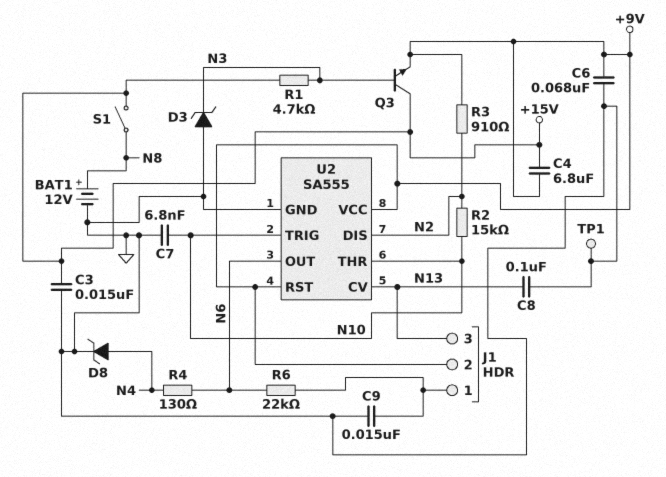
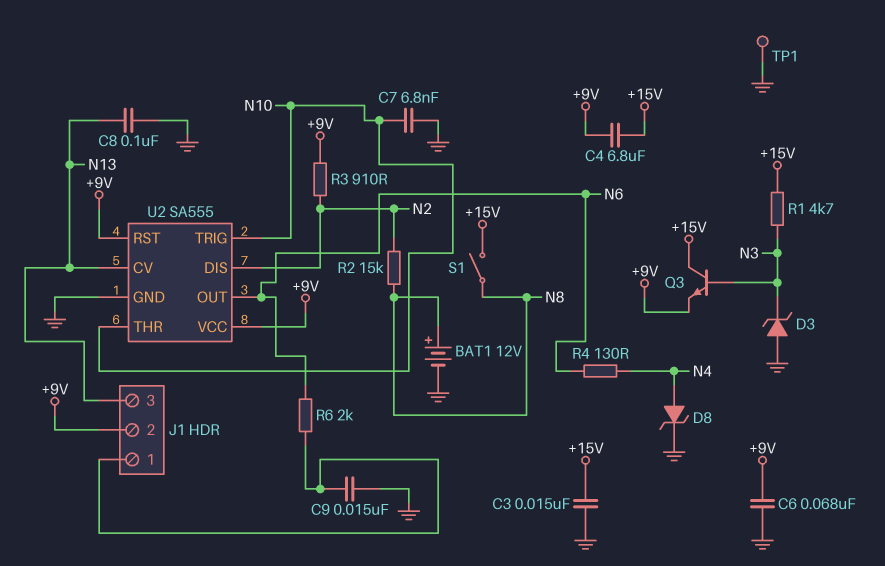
R2: 15k (N2, N10) -> 15k (N2, N8)
R6: 22k (J1/1, N6) -> 2k (J1/1, N6)

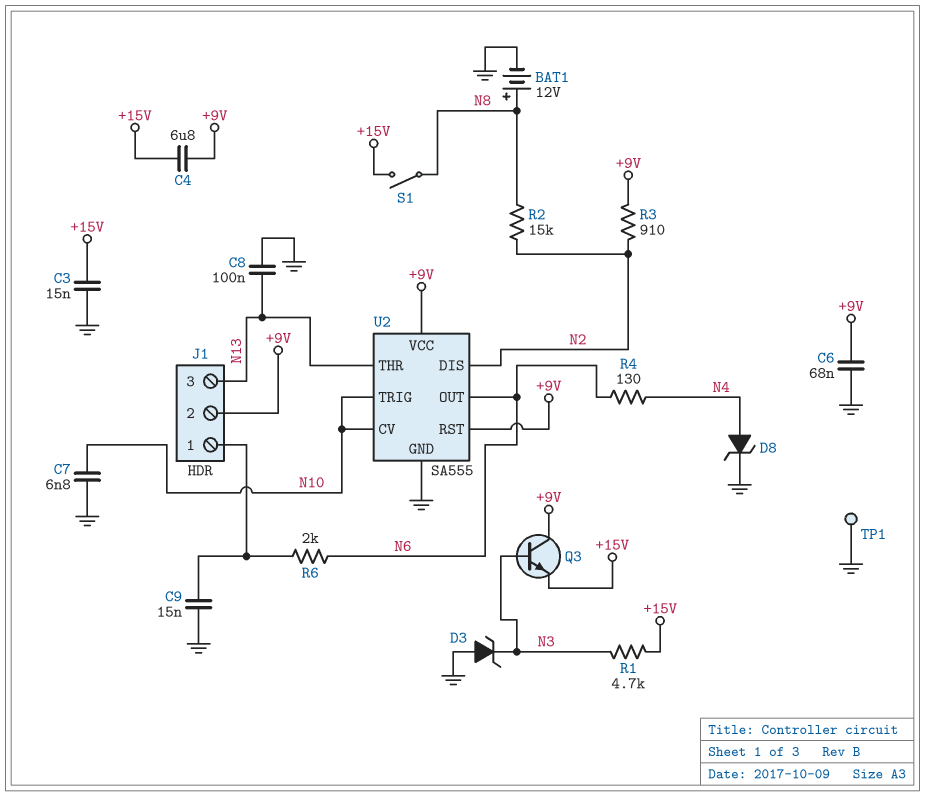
Q3: NPN (B N3, C +15V, E +9V) -> NPN (B N3, C +9V, E +15V)
U2 pin CV: N13 -> N10
U2 pin THR: N10 -> N13

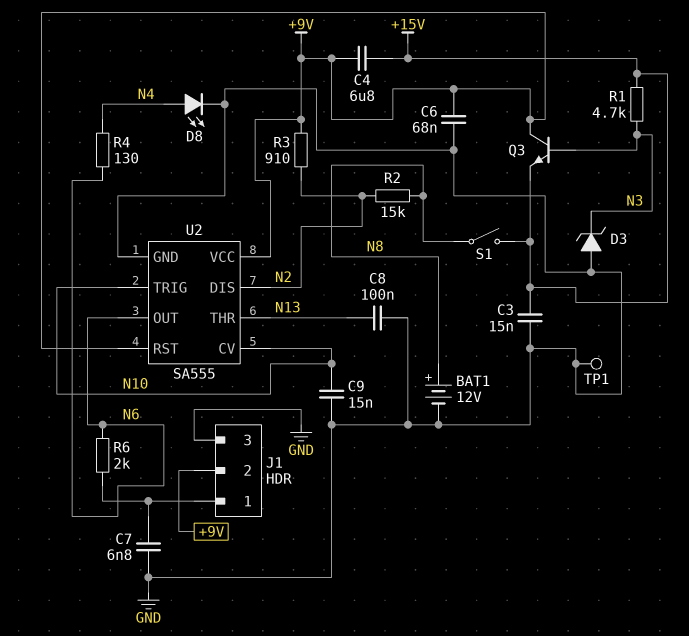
C7: 6.8nF (GND, N10) -> 6.8nF (GND, J1/1)
C9: 15nF (GND, J1/1) -> 15nF (GND, N10)
D8: zener (A N4, K GND) -> LED (A N4, K GND)
J1 pin 3: N13 -> GND

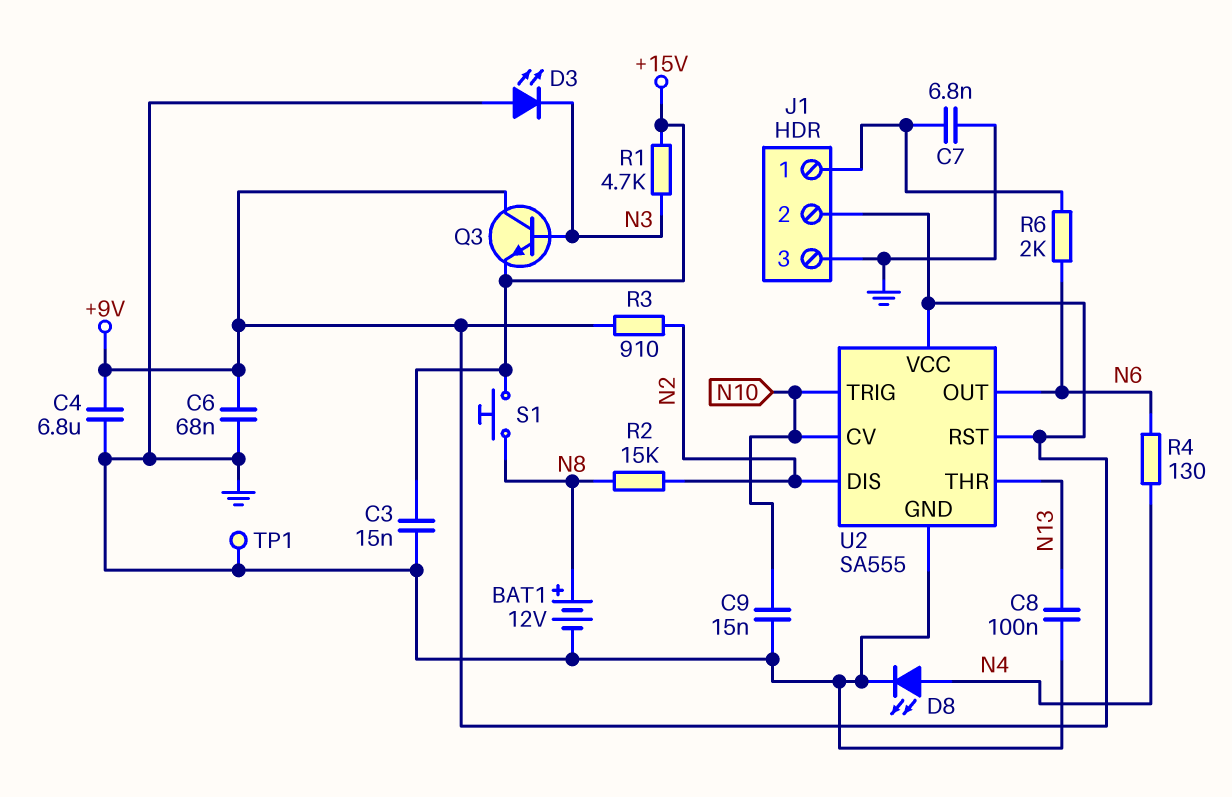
C4: 6.8uF (+9V, +15V) -> 6.8uF (+9V, GND)
D3: zener (A GND, K N3) -> LED (A GND, K N3)
S1: switch (+15V, N8) -> button (+15V, N8)

